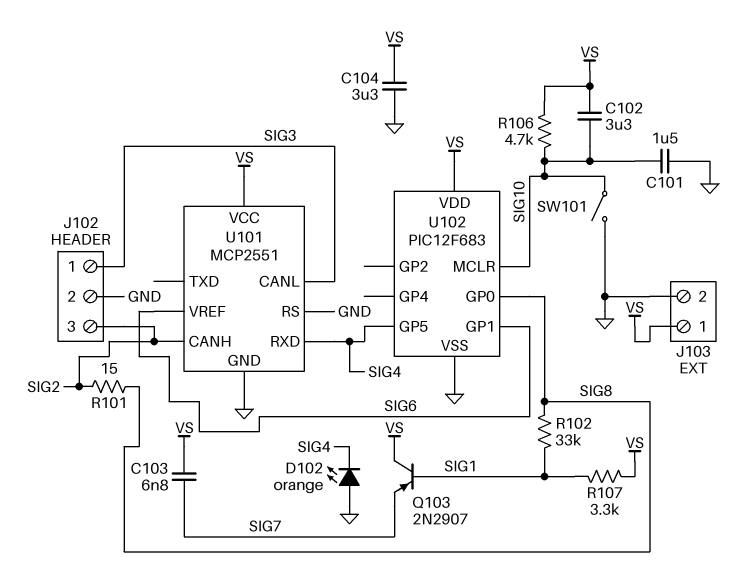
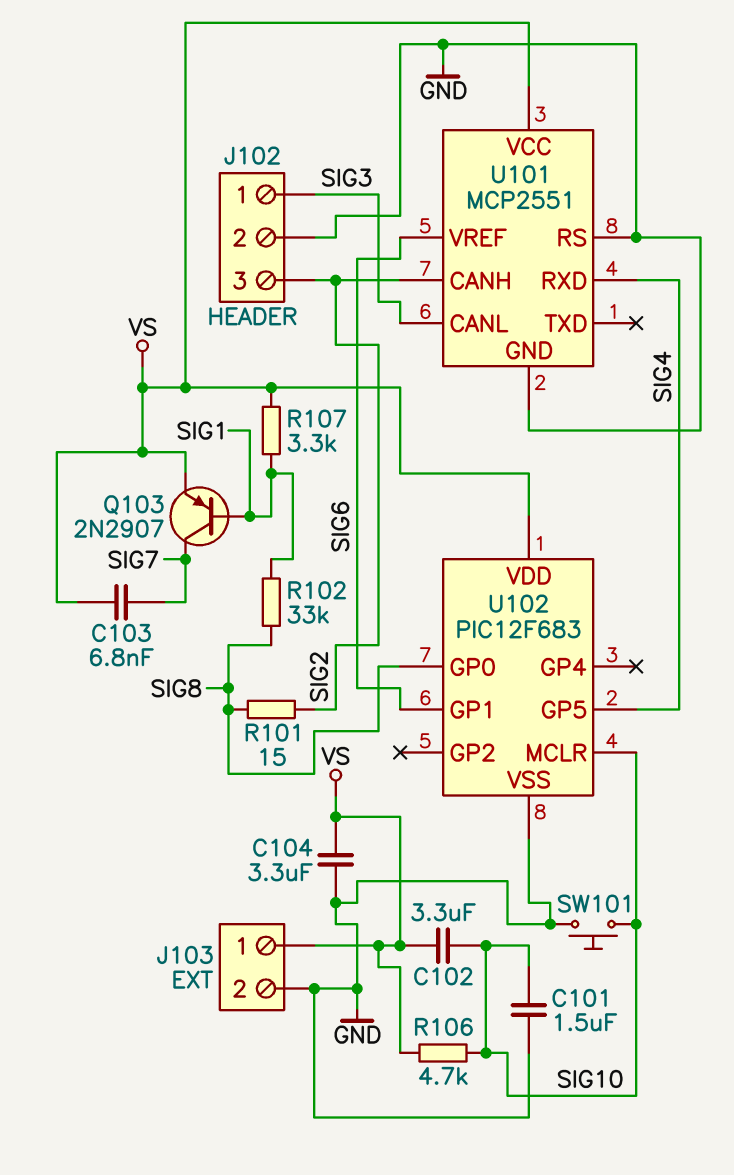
D102: LED orange (A GND, K SIG4) -> none
Q103: PNP 2N2907 (B SIG1, C VS, E SIG7) -> PNP 2N2907 (B SIG1, C SIG7, E VS)
SW101: switch (GND, SIG10) -> button (GND, SIG10)

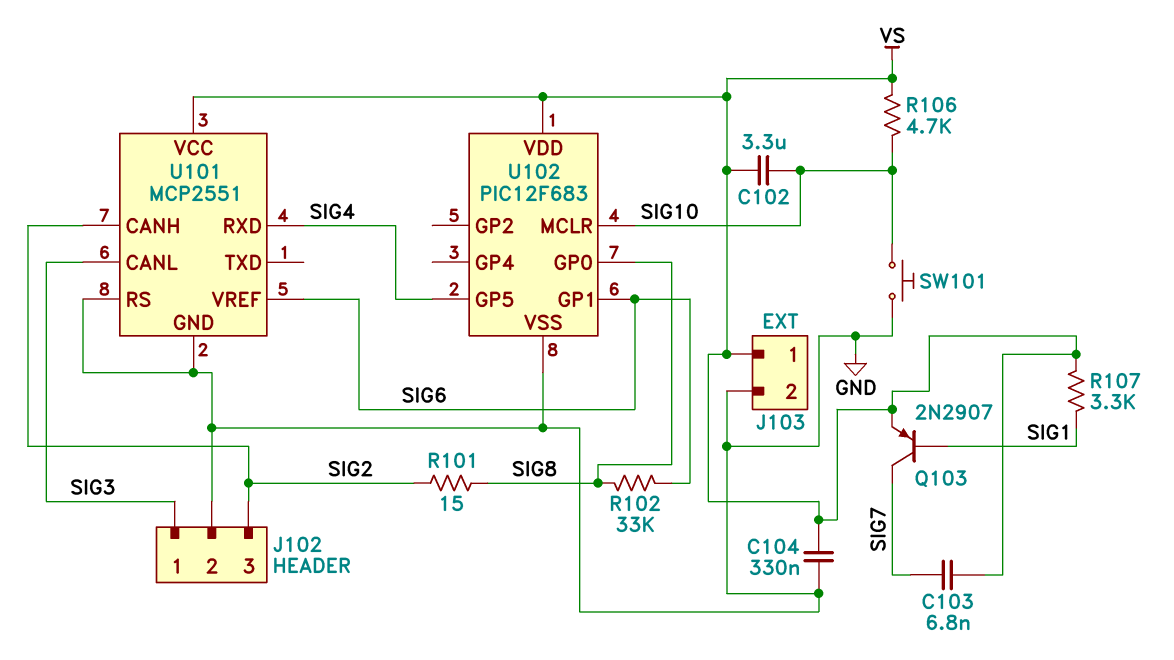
C101: 1.5uF (GND, SIG10) -> none
C104: 3.3uF (GND, VS) -> 330nF (GND, VS)
R102: 33k (SIG1, SIG8) -> 33k (SIG6, SIG8)

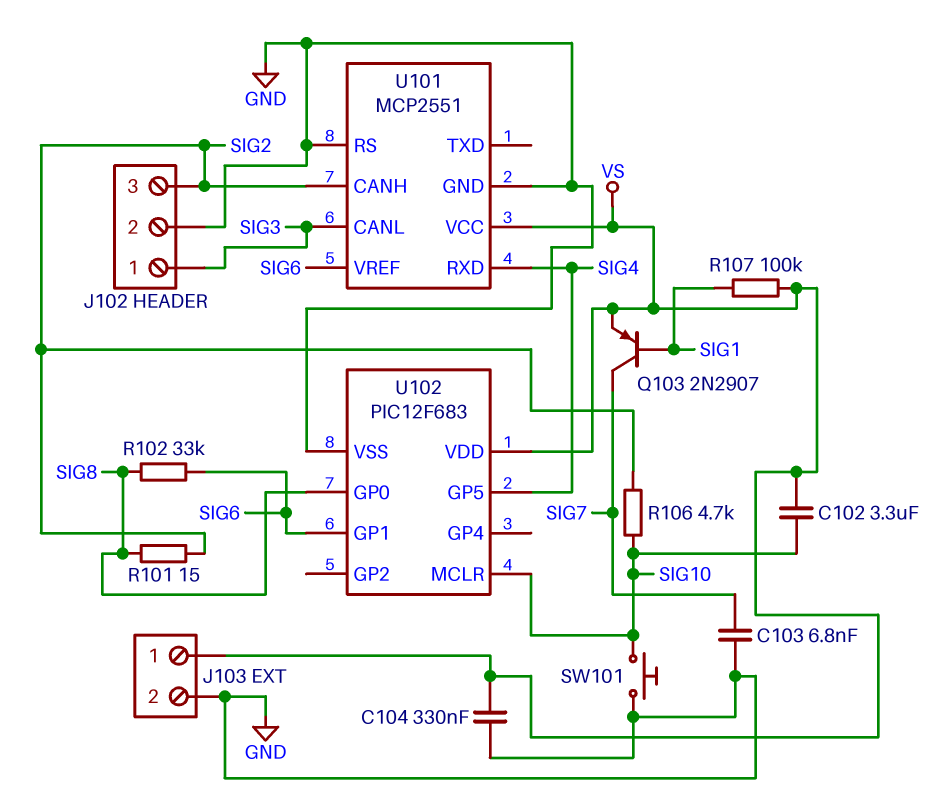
C103: 6.8nF (SIG7, VS) -> 6.8nF (GND, SIG7)
R106: 4.7k (SIG10, VS) -> 4.7k (SIG2, SIG10)
R107: 3.3k (SIG1, VS) -> 100k (SIG1, VS)

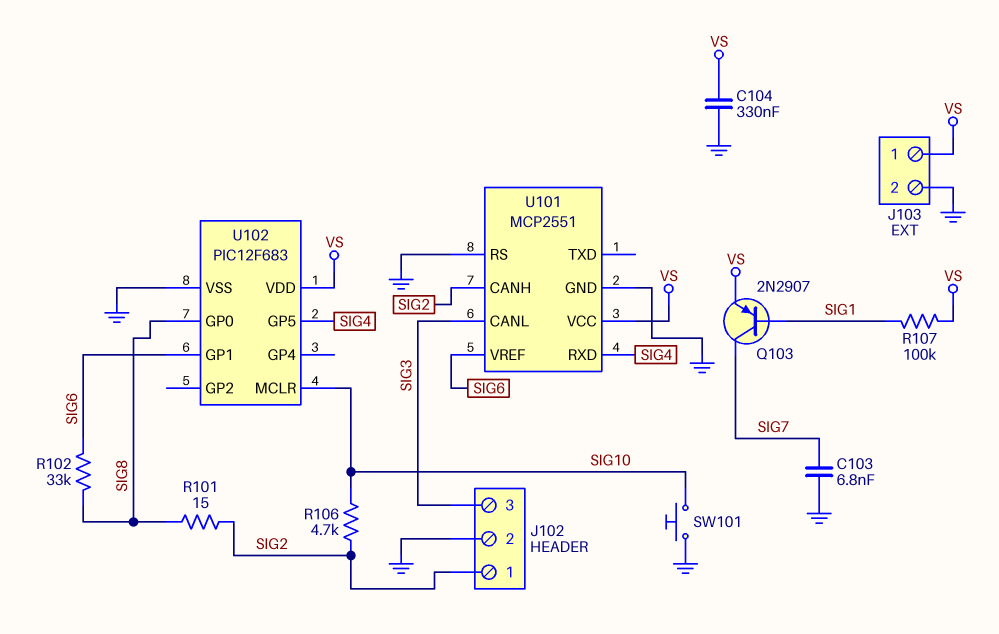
C102: 3.3uF (SIG10, VS) -> none
J102 pin 1: SIG3 -> SIG2
J102 pin 3: SIG2 -> SIG3

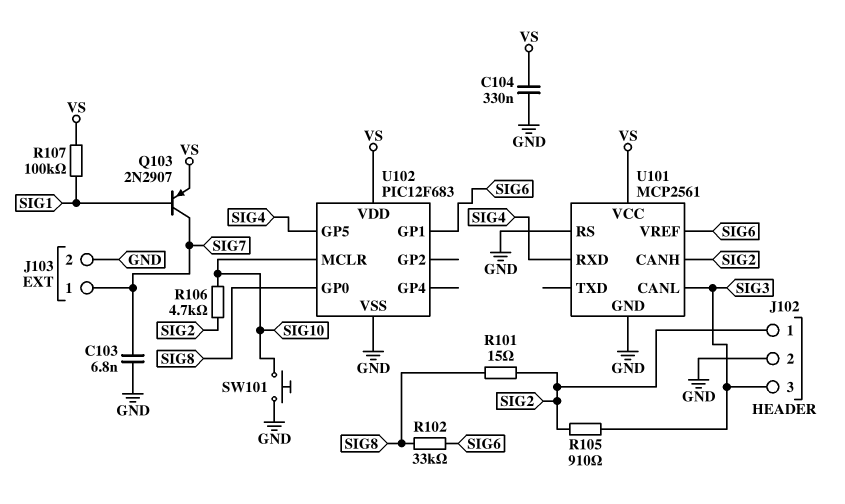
J103 pin 1: VS -> SIG7
R105: none -> 910 (SIG2, SIG3)
U101: MCP2551 -> MCP2561

